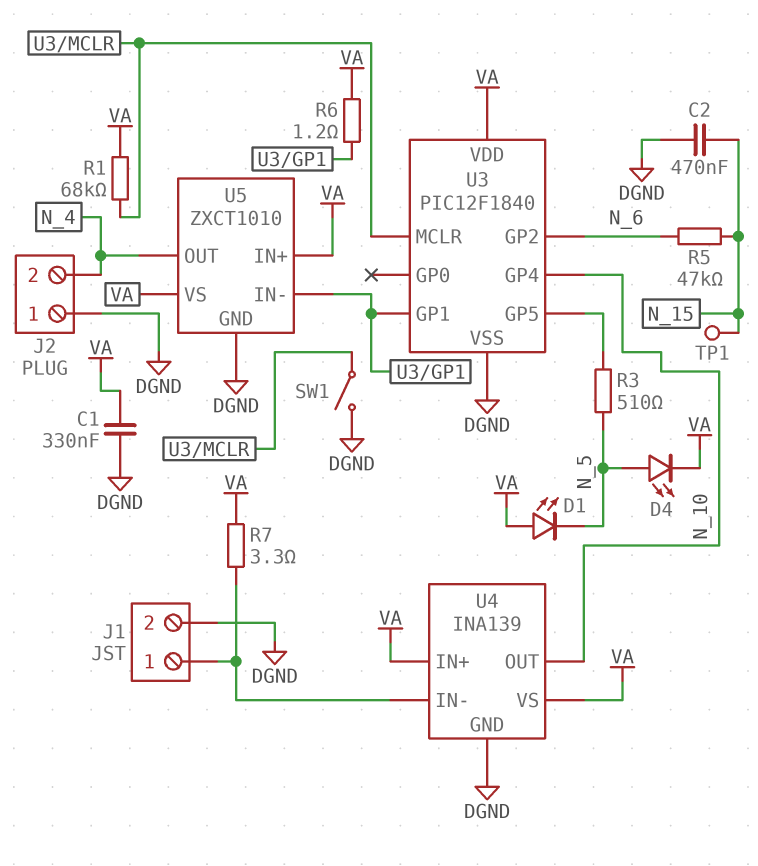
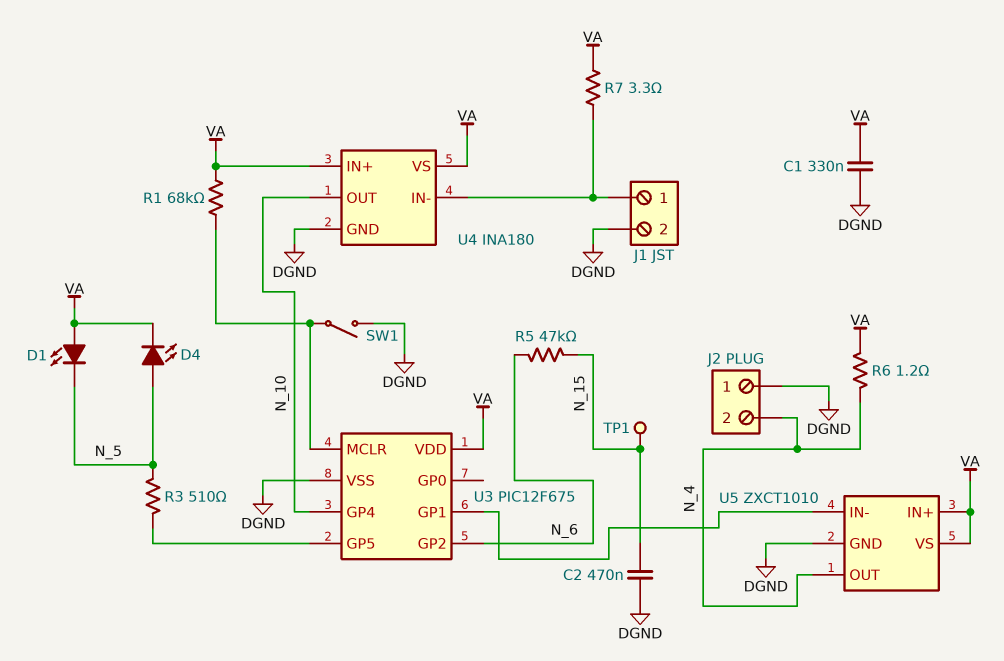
R6: 1.2 (U3/GP1, VA) -> 1.2 (N_4, VA)
U3: PIC12F1840 -> PIC12F675
U4: INA139 -> INA180

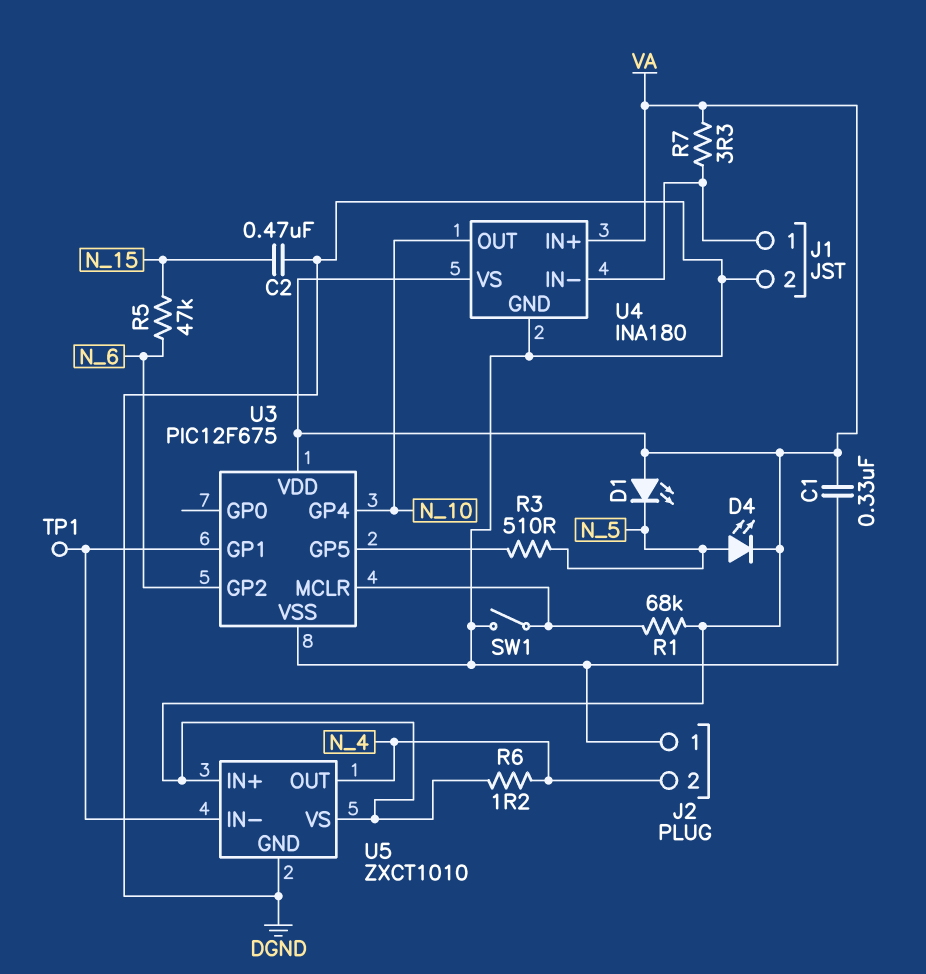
TP1: test point (N_15) -> test point (U3/GP1)

